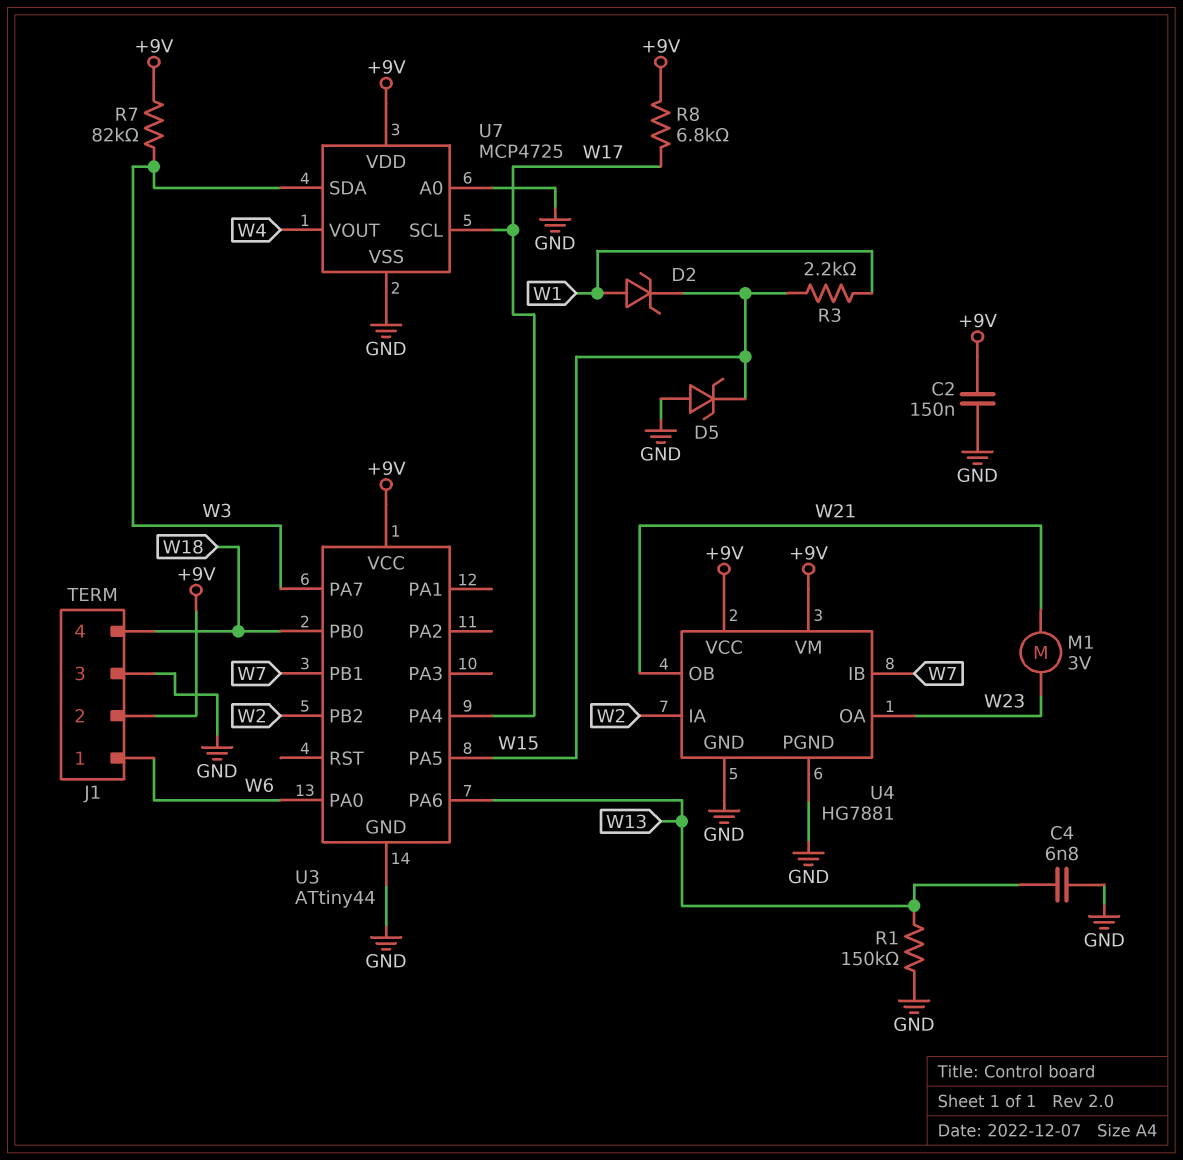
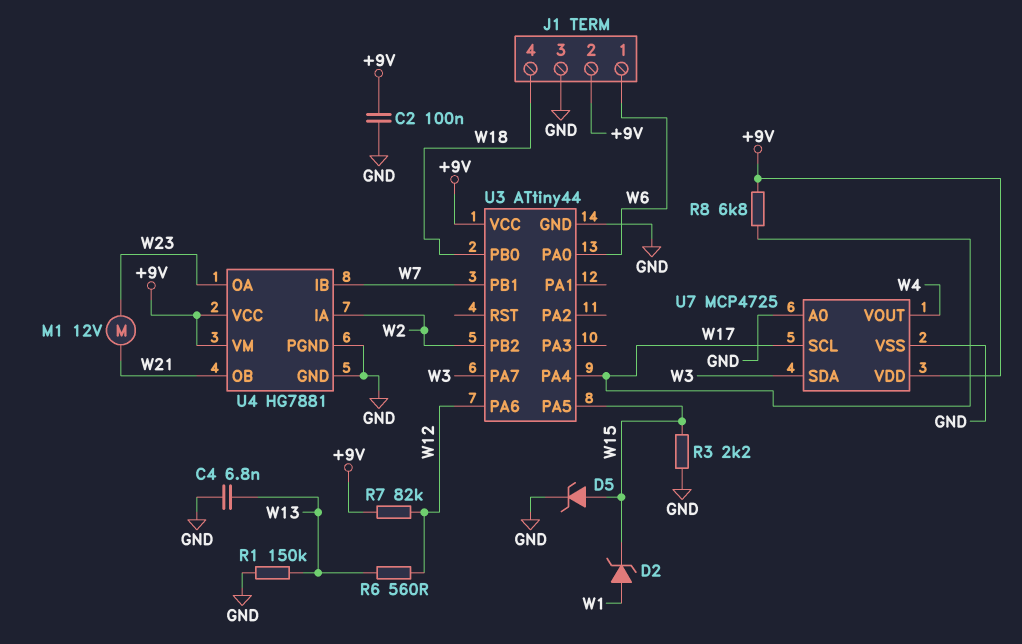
C2: 150nF (+9V, GND) -> 100nF (+9V, GND)
D5: zener (A GND, K W15) -> zener (A W15, K GND)
M1: motor 3V (W21, W23) -> motor 12V (W21, W23)
R3: 2.2k (W1, W15) -> 2.2k (GND, W15)
R6: none -> 560 (W12, W13)
R7: 82k (+9V, W3) -> 82k (+9V, W12)
U3 pin PA6: W13 -> W12

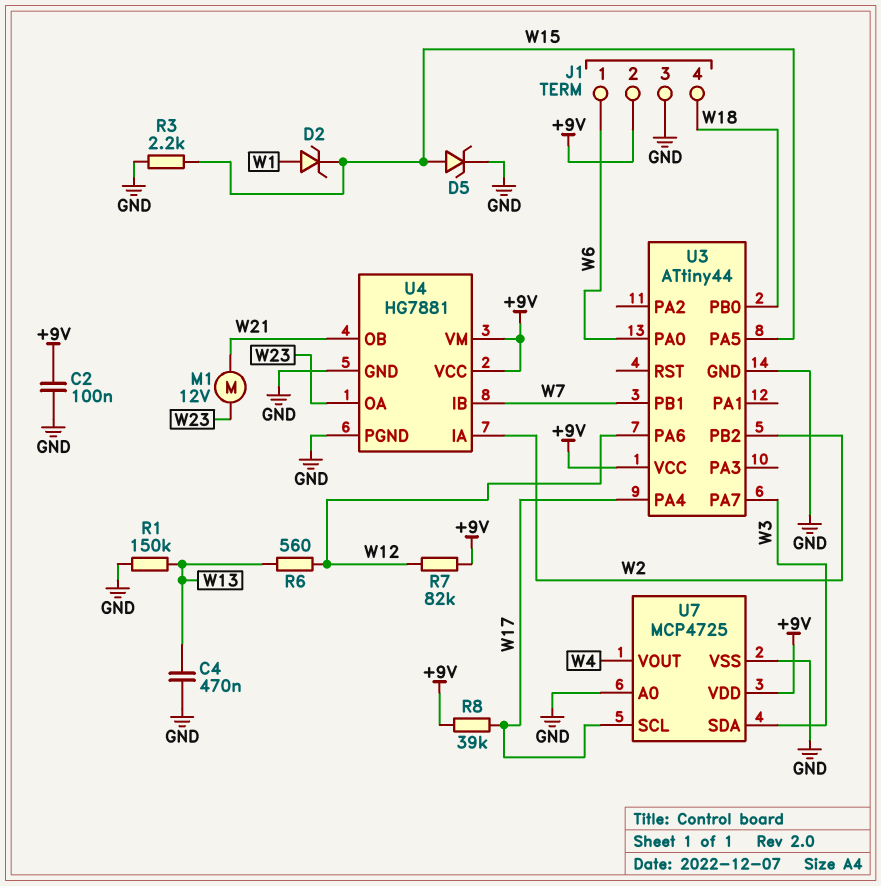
C4: 6.8nF (GND, W13) -> 470nF (GND, W13)
R8: 6.8k (+9V, W17) -> 39k (+9V, W17)

